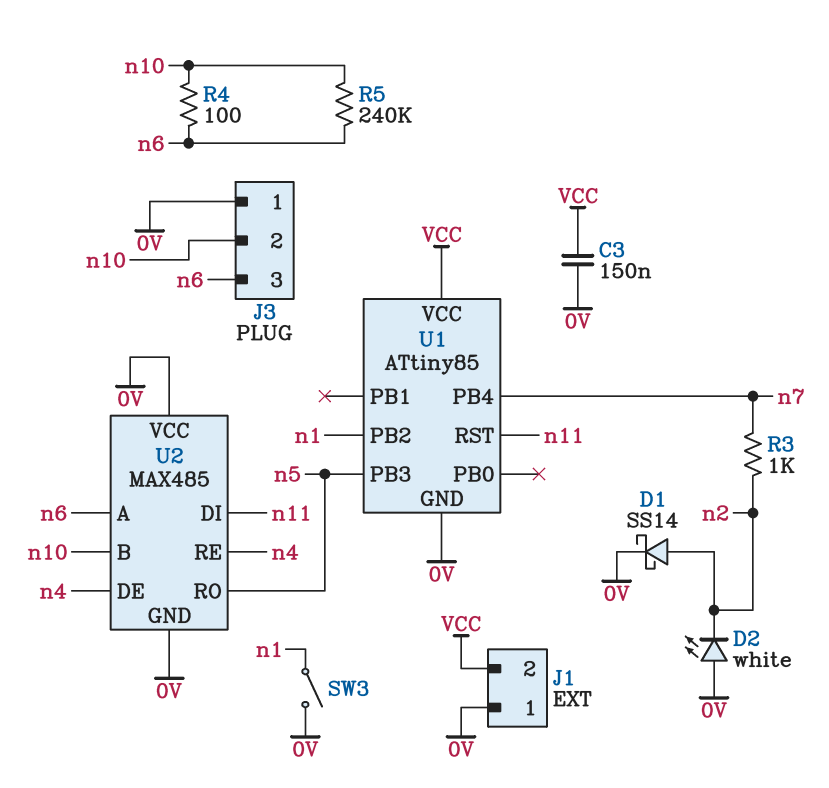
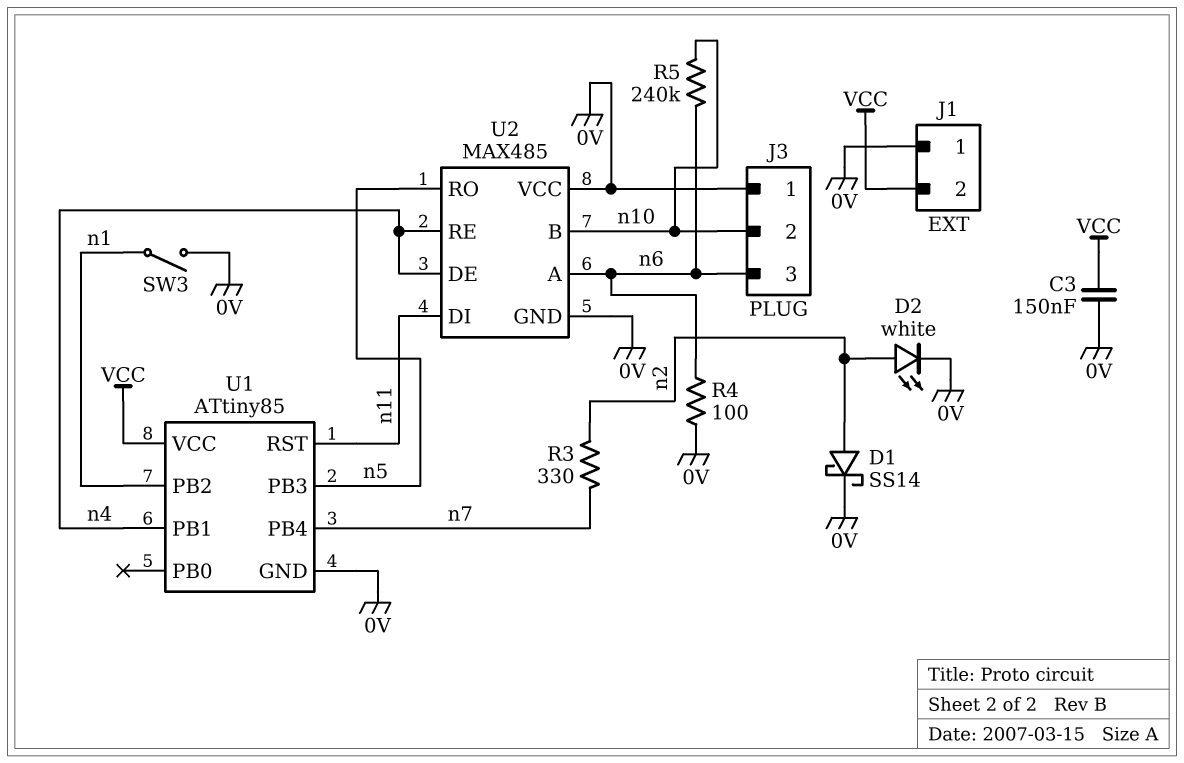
D2: LED white (A 0V, K n2) -> LED white (A n2, K 0V)
R3: 1k (n2, n7) -> 330 (n2, n7)
R4: 100 (n6, n10) -> 100 (0V, n6)
U1 pin PB1: none -> n4

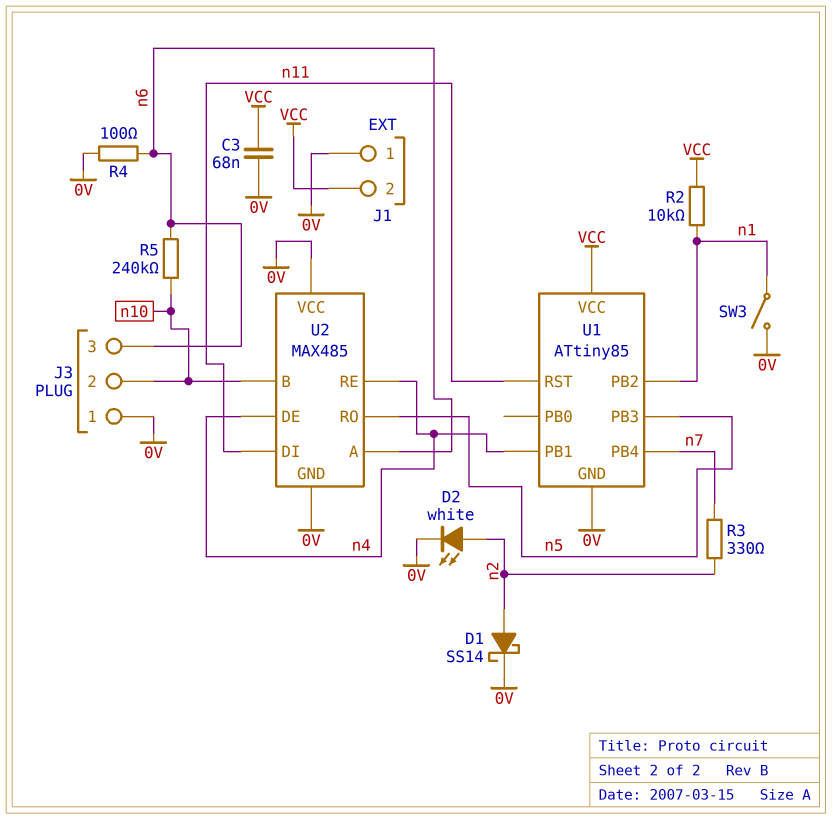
C3: 150nF (0V, VCC) -> 68nF (0V, VCC)
R2: none -> 10k (VCC, n1)

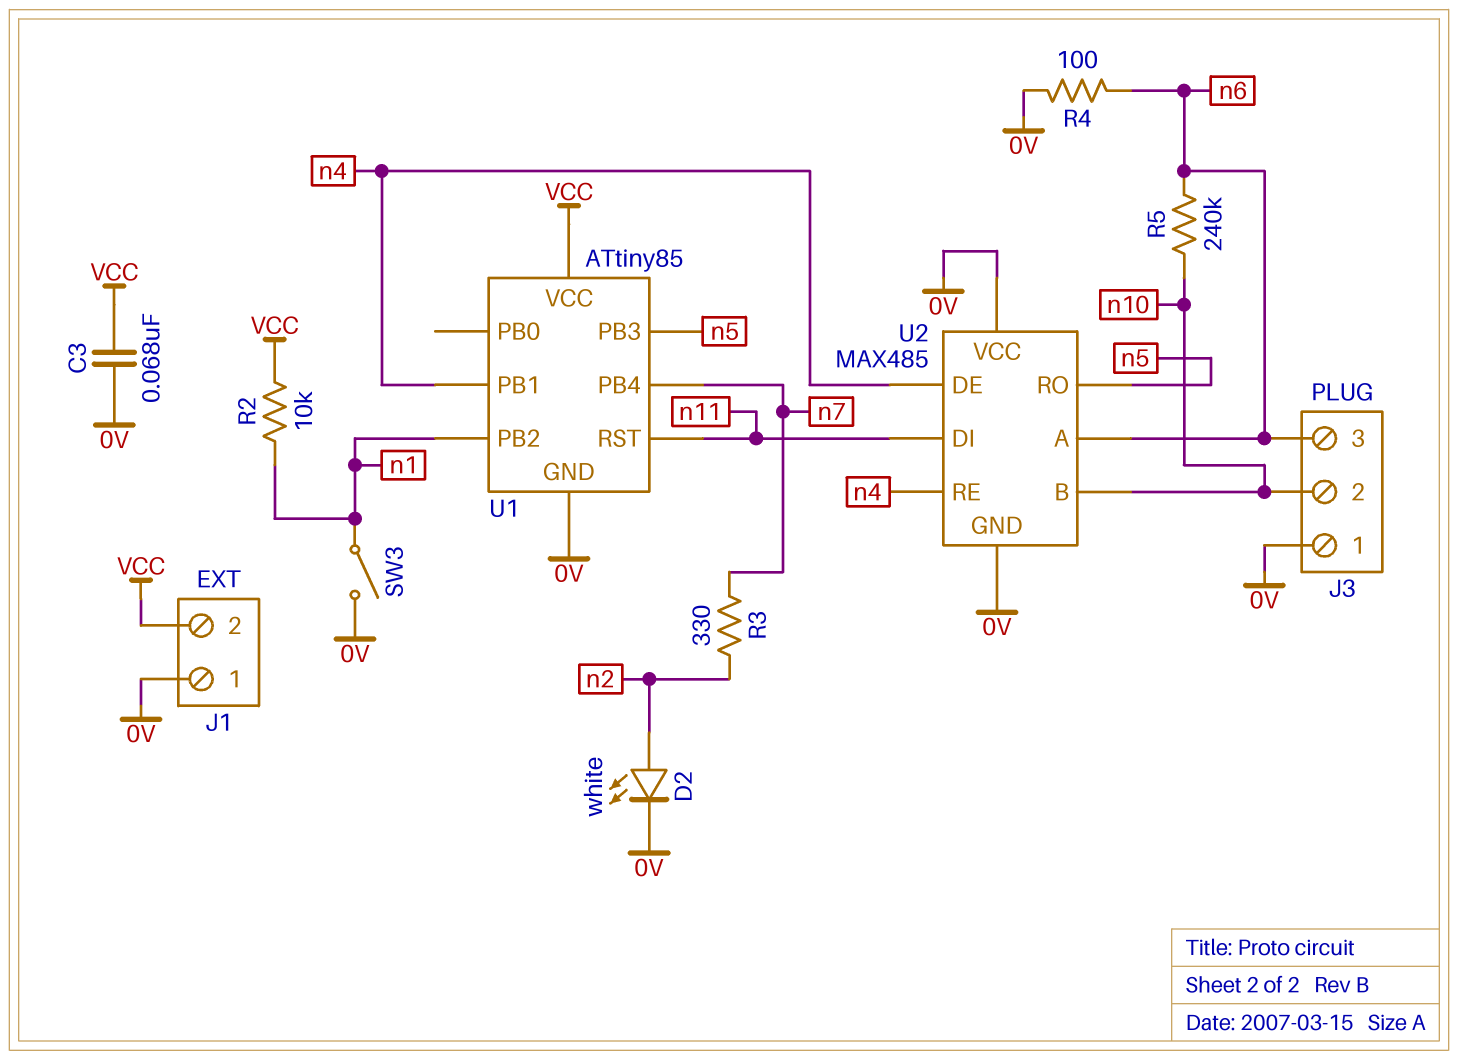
D1: schottky SS14 (A n2, K 0V) -> none

